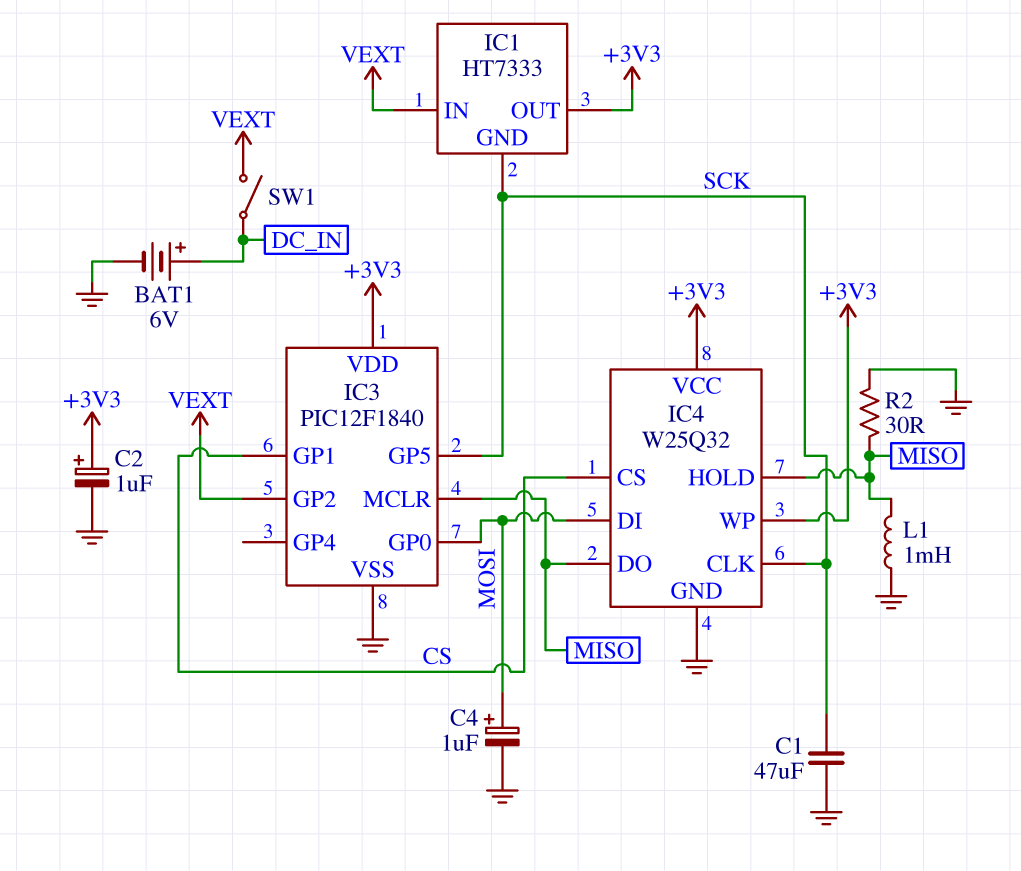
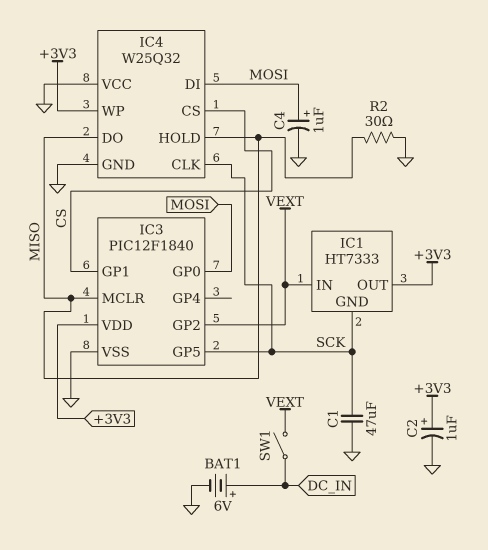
IC4 pin VCC: +3V3 -> GND
L1: 1mH (GND, MISO) -> none

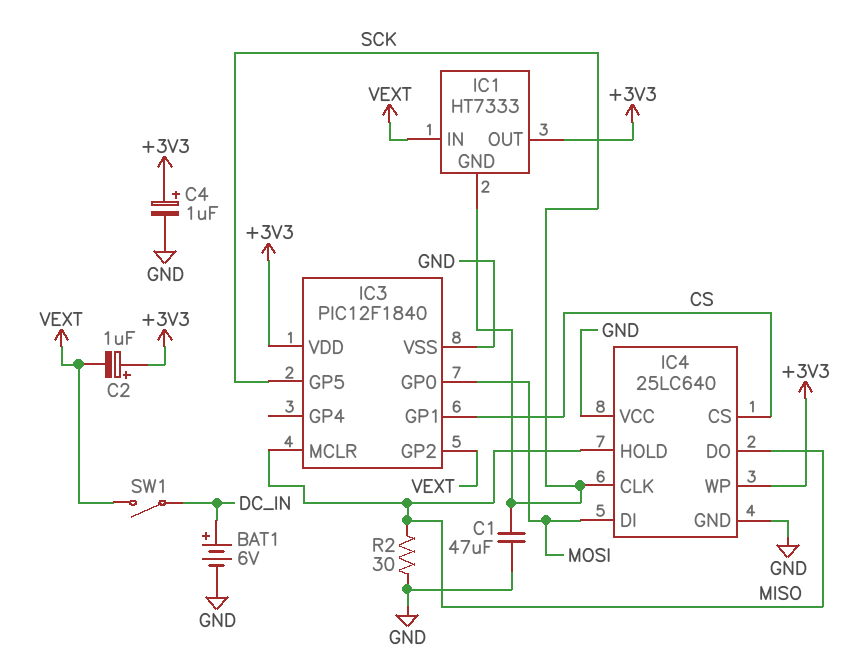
C2: 1uF (plus +3V3, minus GND) -> 1uF (plus +3V3, minus VEXT)
C4: 1uF (plus MOSI, minus GND) -> 1uF (plus +3V3, minus GND)
IC4: W25Q32 -> 25LC640

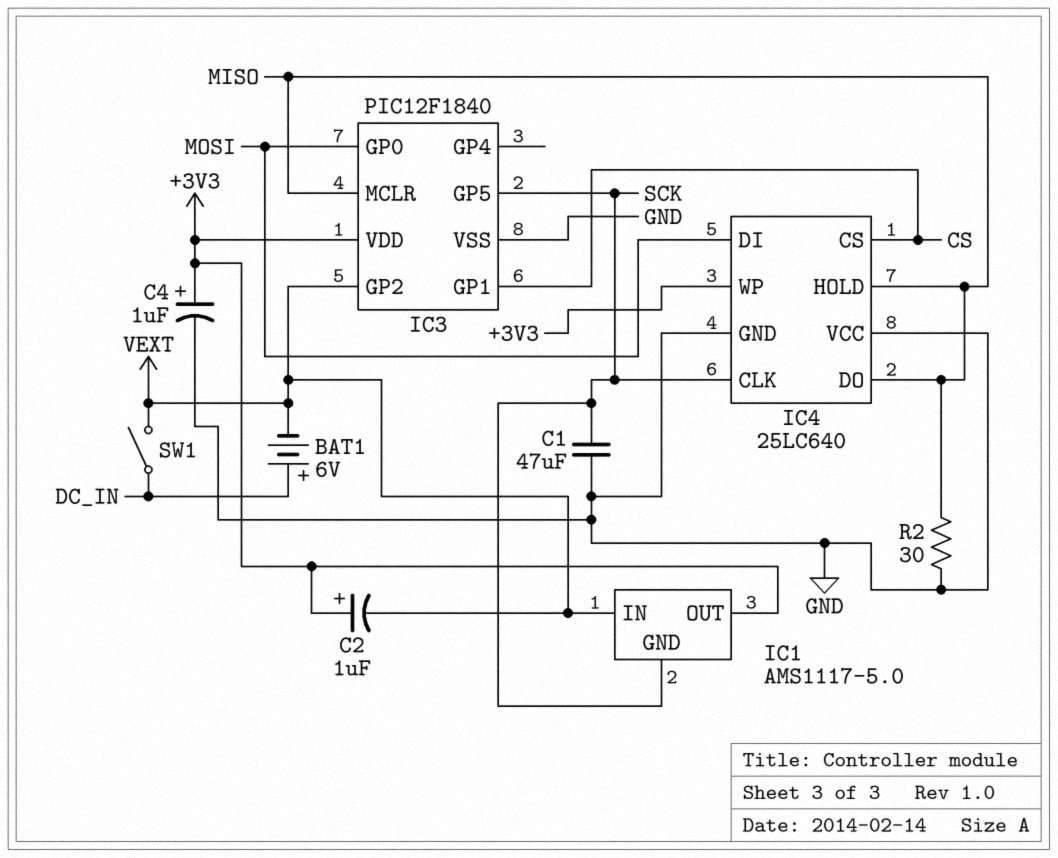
BAT1: 6V (plus DC_IN, minus GND) -> 6V (plus DC_IN, minus VEXT)
IC1: HT7333 -> AMS1117-5.0

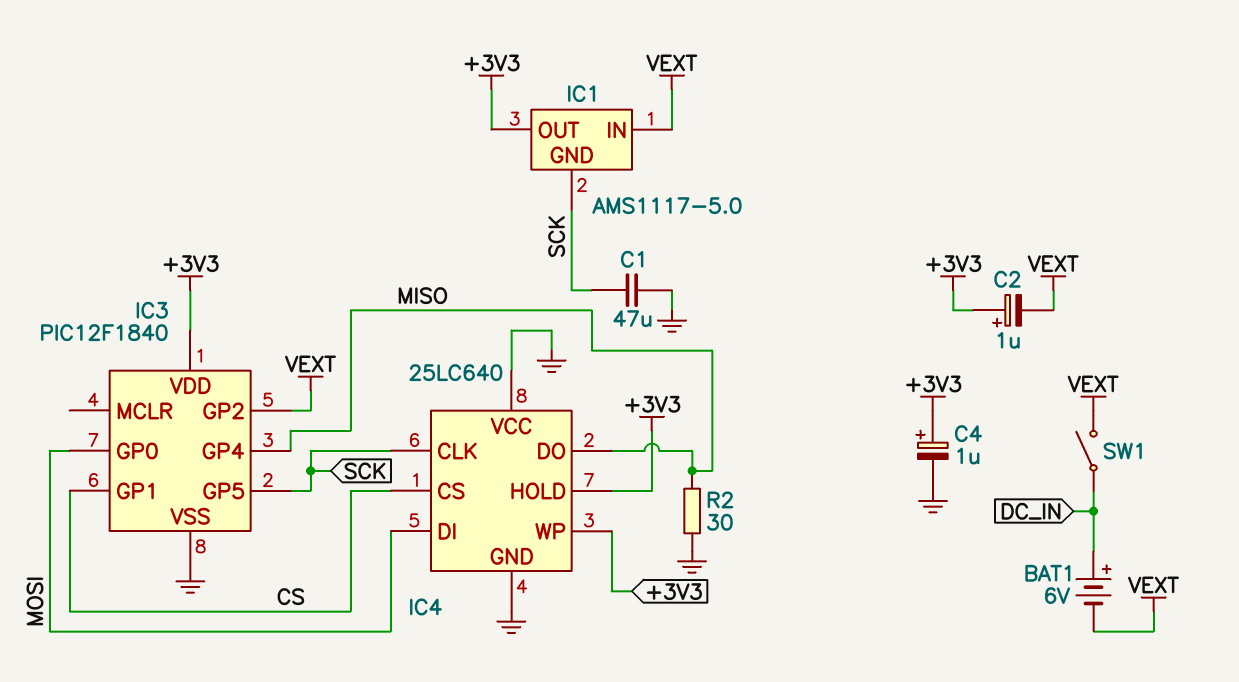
IC3 pin GP4: none -> MISO
IC3 pin MCLR: MISO -> none
IC4 pin HOLD: MISO -> +3V3

